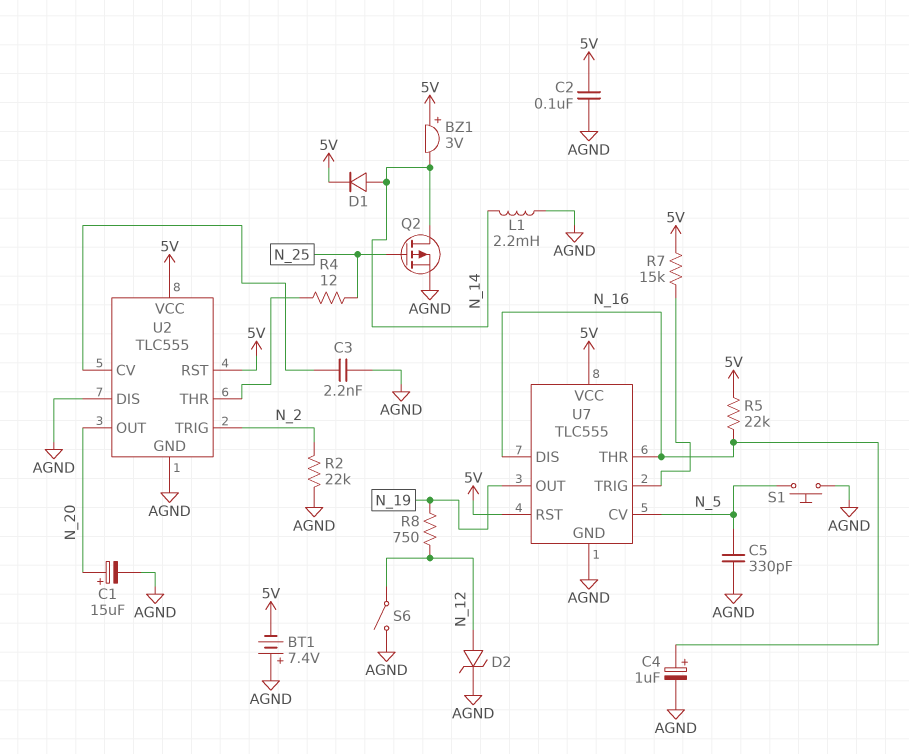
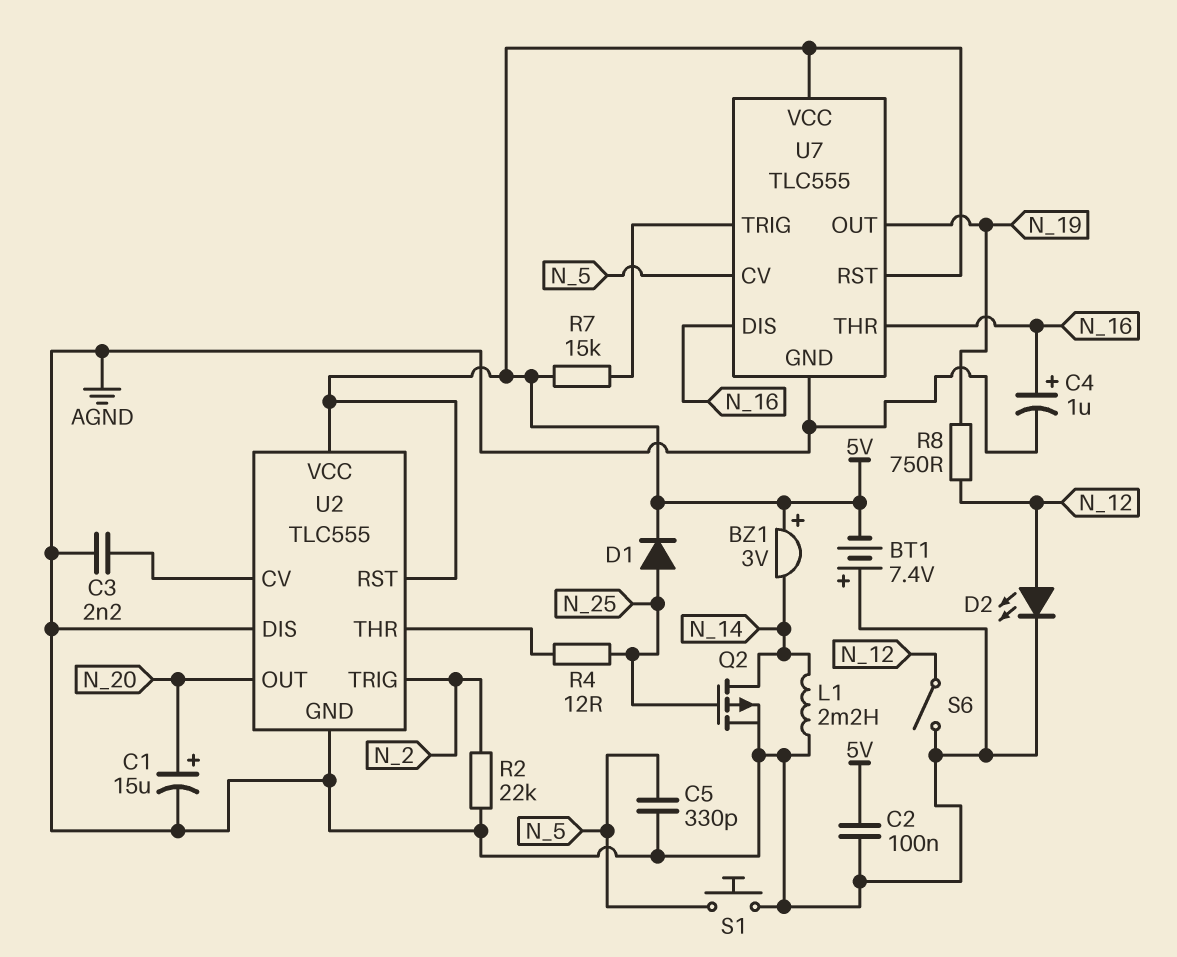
D1: diode (A N_14, K 5V) -> diode (A N_25, K 5V)
D2: zener (A N_12, K AGND) -> LED (A N_12, K AGND)
R5: 22k (5V, N_16) -> none

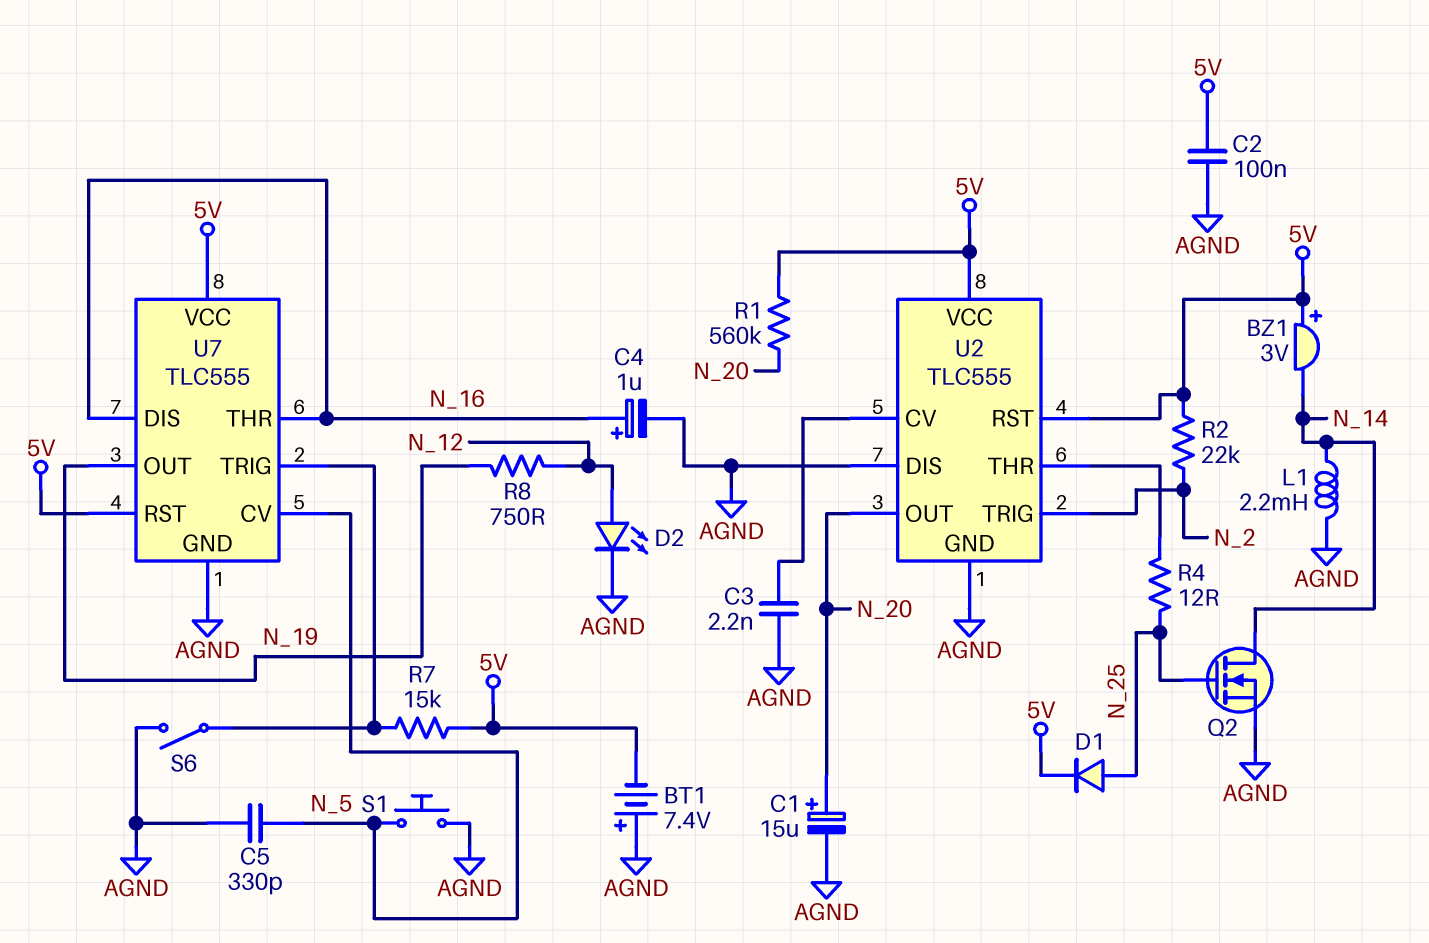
Q2: PMOS (G N_25, D N_14, S AGND) -> NMOS (G N_25, D N_14, S AGND)
R1: none -> 560k (5V, N_20)
R2: 22k (AGND, N_2) -> 22k (5V, N_2)
S6: switch (AGND, N_12) -> switch (AGND, U7/TRIG)

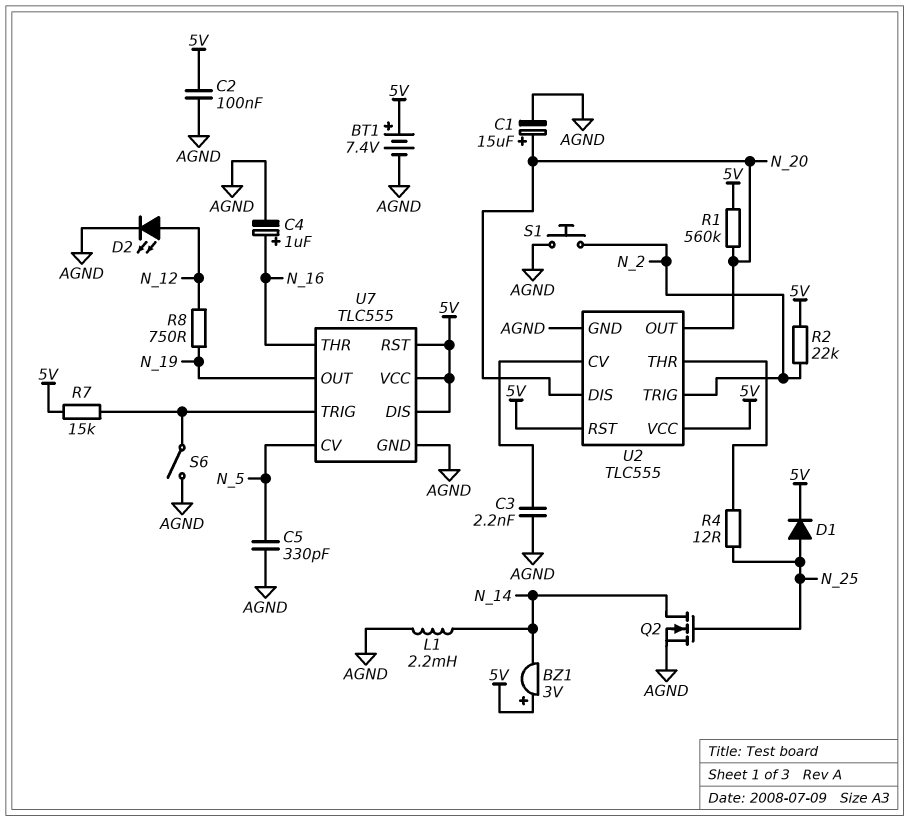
BT1: 7.4V (plus AGND, minus 5V) -> 7.4V (plus 5V, minus AGND)
S1: button (AGND, N_5) -> button (AGND, N_2)
U2 pin DIS: AGND -> N_20
U7 pin DIS: N_16 -> 5V

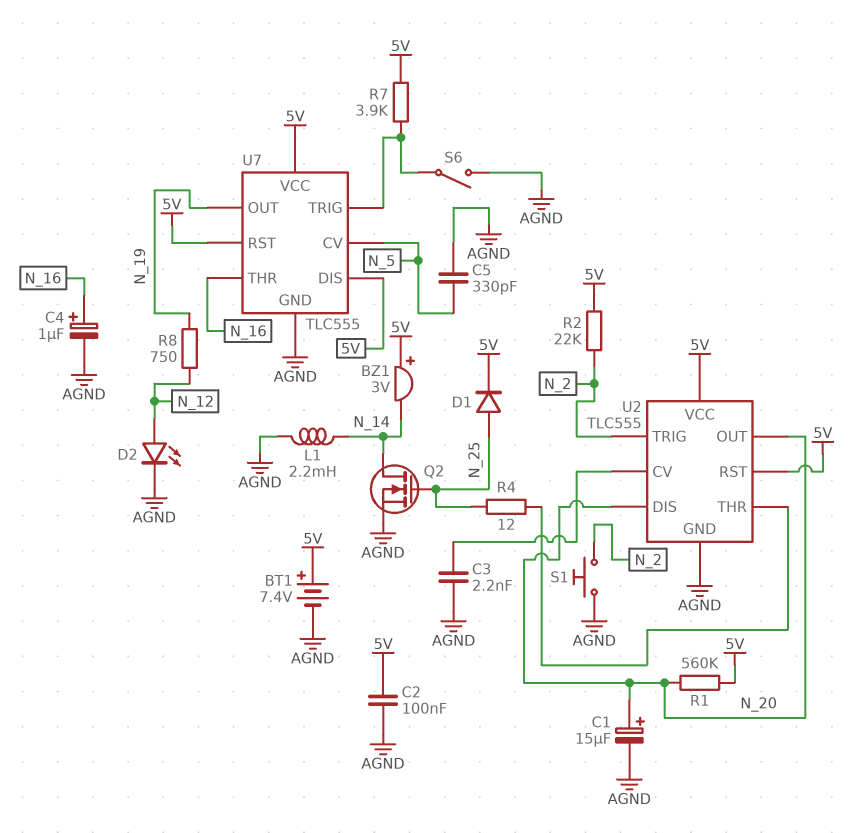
R7: 15k (5V, U7/TRIG) -> 3.9k (5V, U7/TRIG)

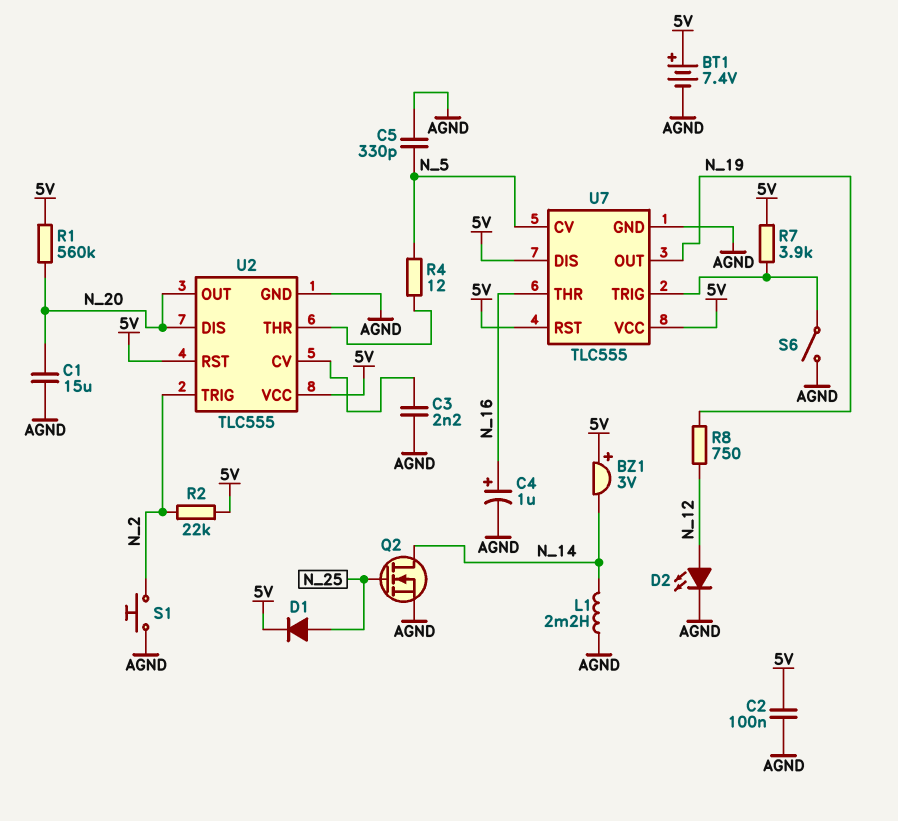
C1: 15uF (plus N_20, minus AGND) -> 15uF (AGND, N_20)
R4: 12 (N_25, U2/THR) -> 12 (N_5, U2/THR)

